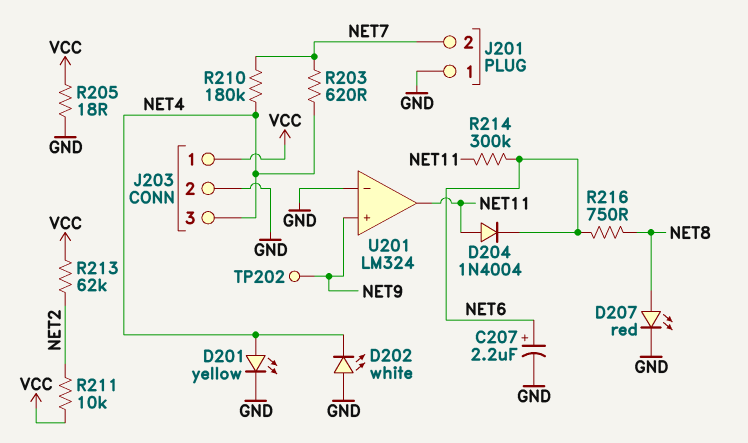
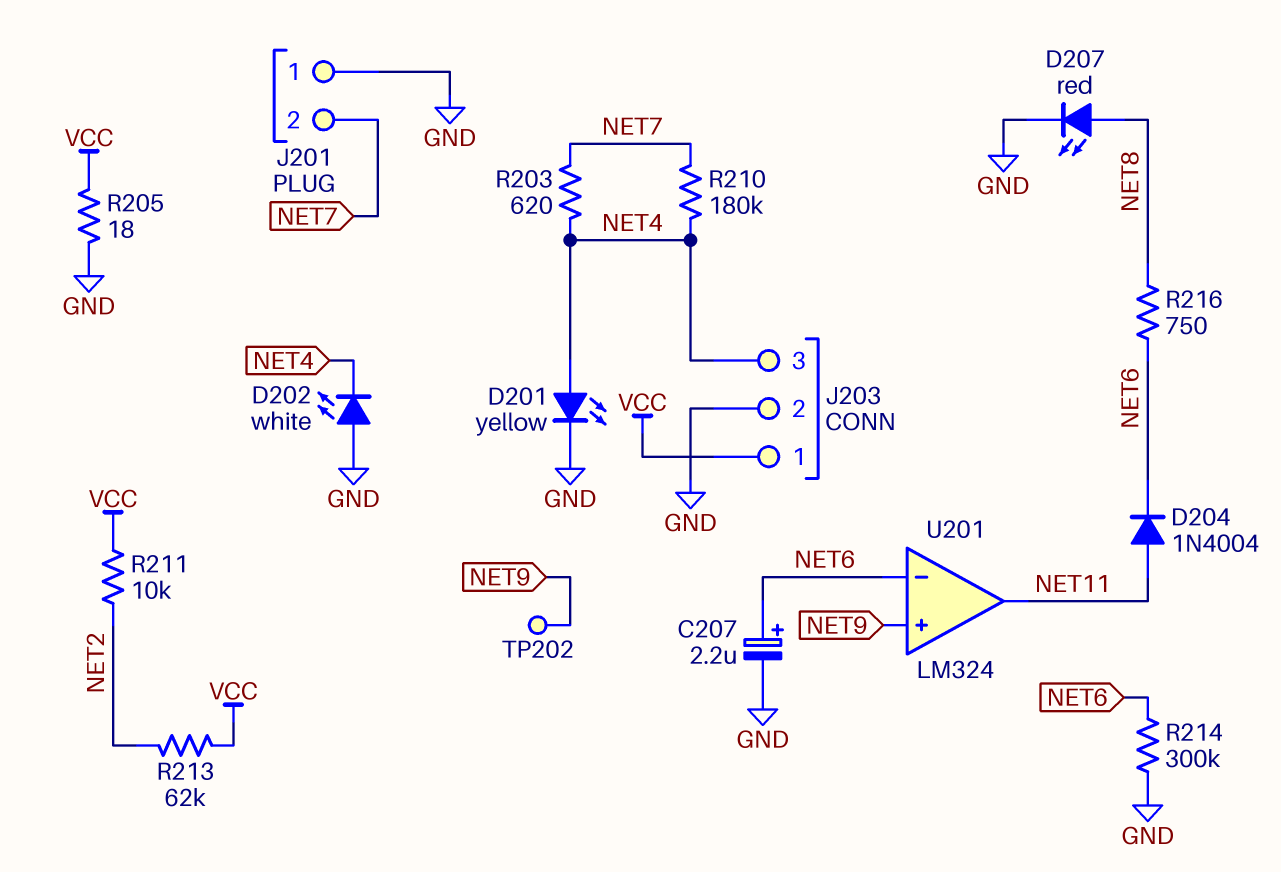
R214: 300k (NET6, NET11) -> 300k (GND, NET6)
U201 pin in-: GND -> NET6

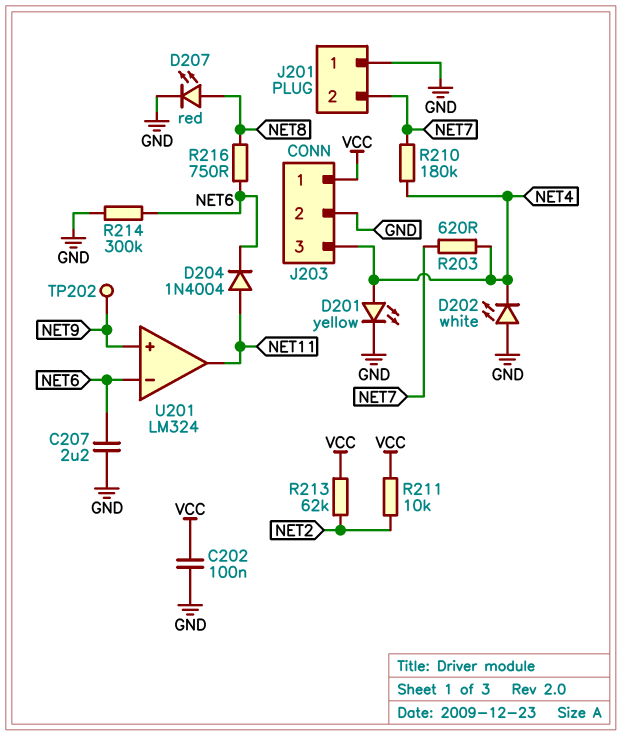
C202: none -> 100nF (GND, VCC)
C207: 2.2uF (plus NET6, minus GND) -> 2.2uF (GND, NET6)
R205: 18 (GND, VCC) -> none

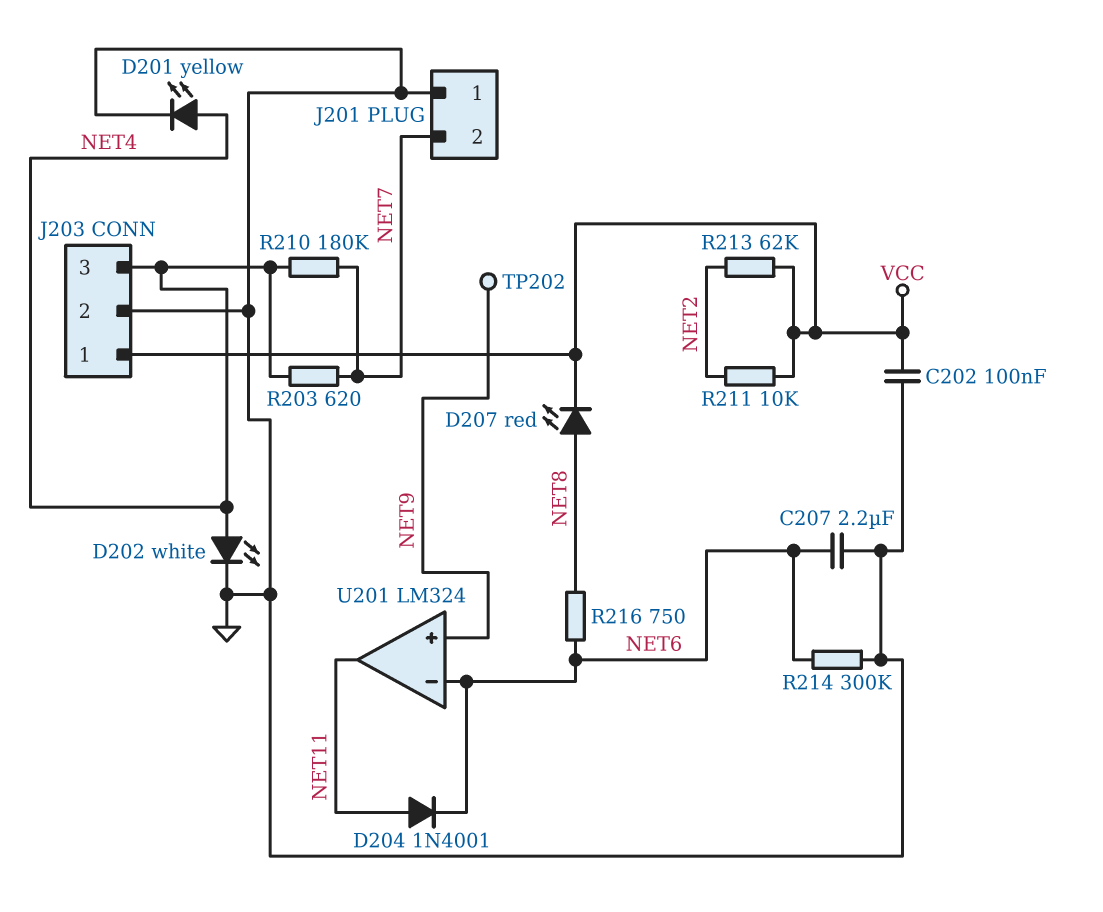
D202: LED white (A GND, K NET4) -> LED white (A NET4, K GND)
D204: diode 1N4004 (A NET11, K NET6) -> diode 1N4001 (A NET11, K NET6)
D207: LED red (A NET8, K GND) -> LED red (A NET8, K VCC)

